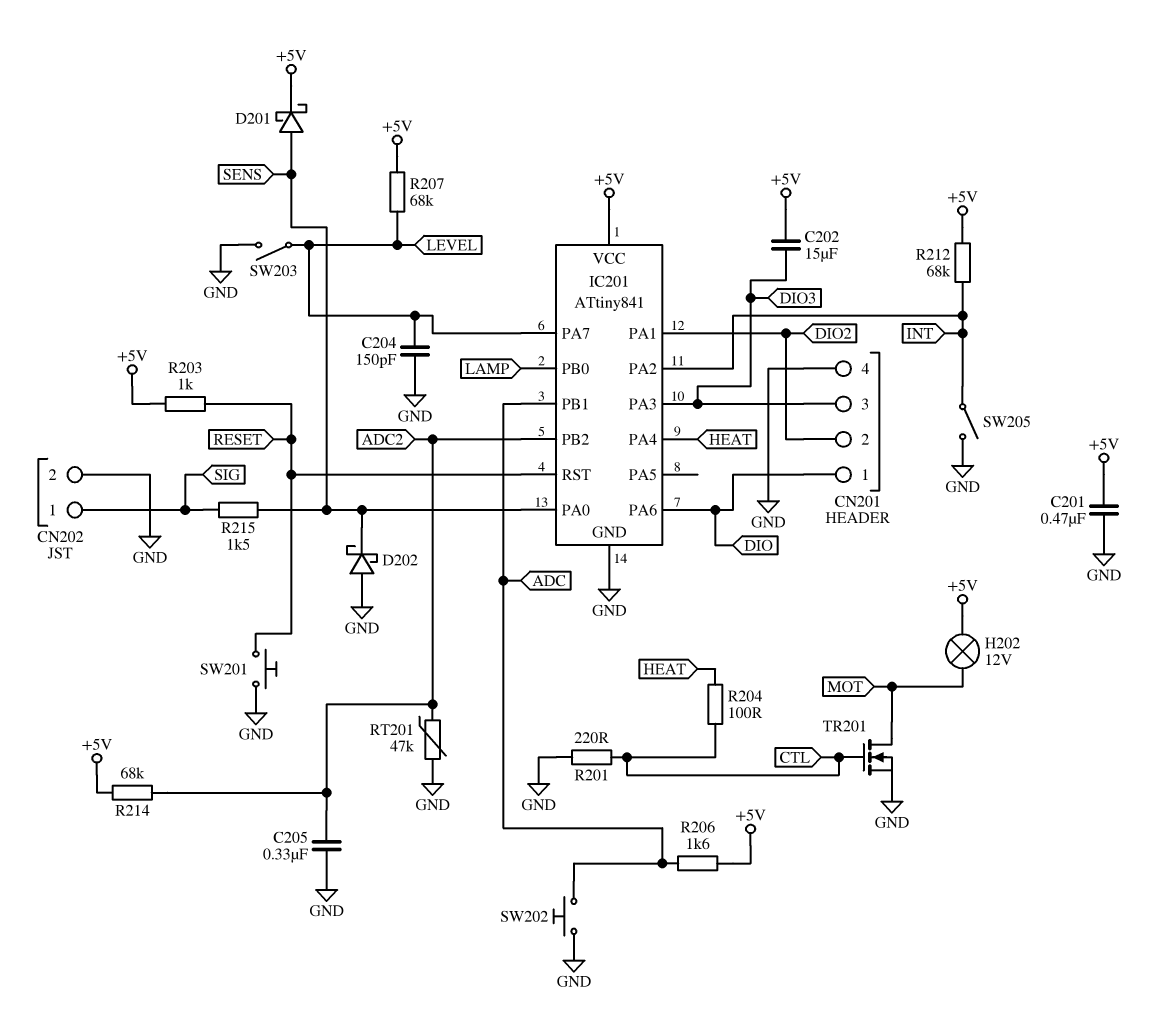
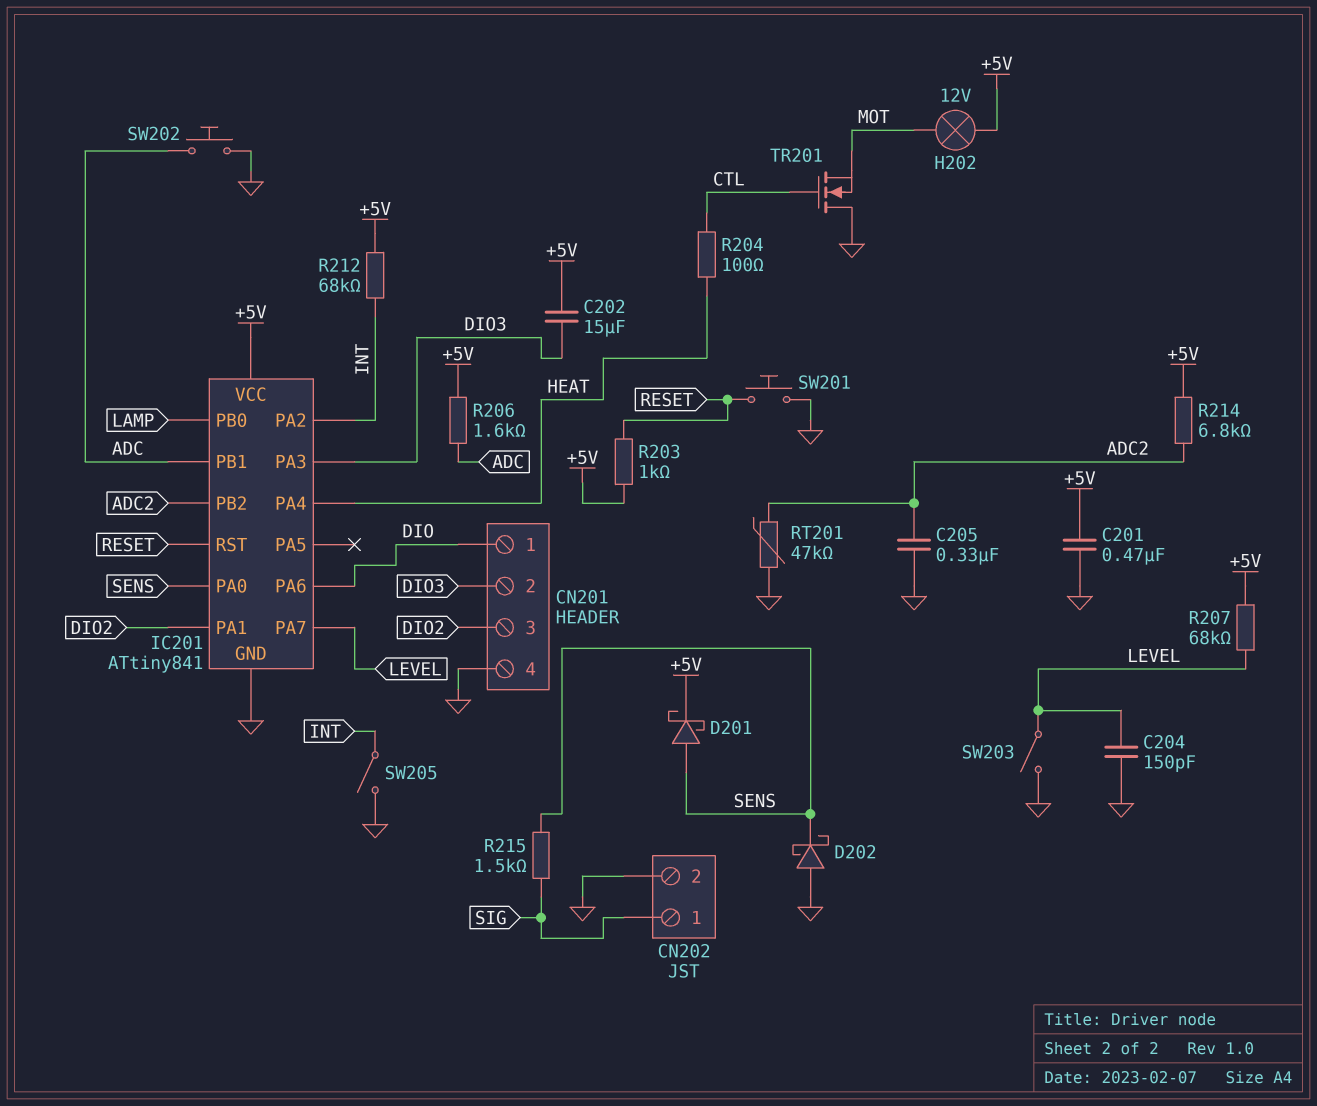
CN201 pin 2: DIO2 -> DIO3
CN201 pin 3: DIO3 -> DIO2
R201: 220 (CTL, GND) -> none
R214: 68k (+5V, ADC2) -> 6.8k (+5V, ADC2)
TR201: NMOS (G CTL, D MOT, S GND) -> NMOS (G CTL, D GND, S MOT)

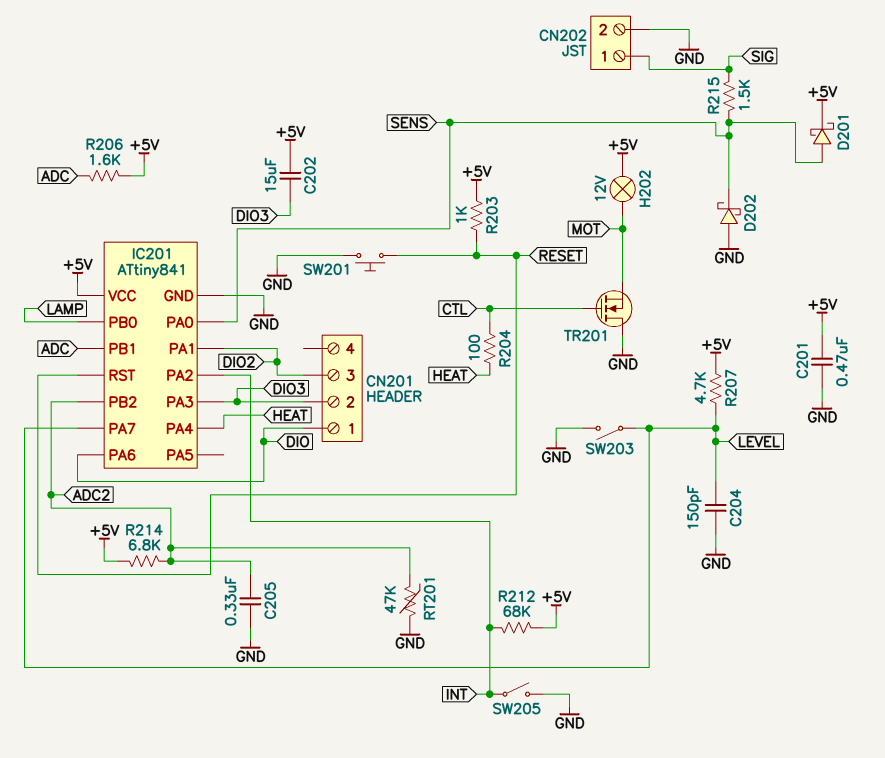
CN201 pin 4: GND -> none
R207: 68k (+5V, LEVEL) -> 4.7k (+5V, LEVEL)
SW202: button (ADC, GND) -> none

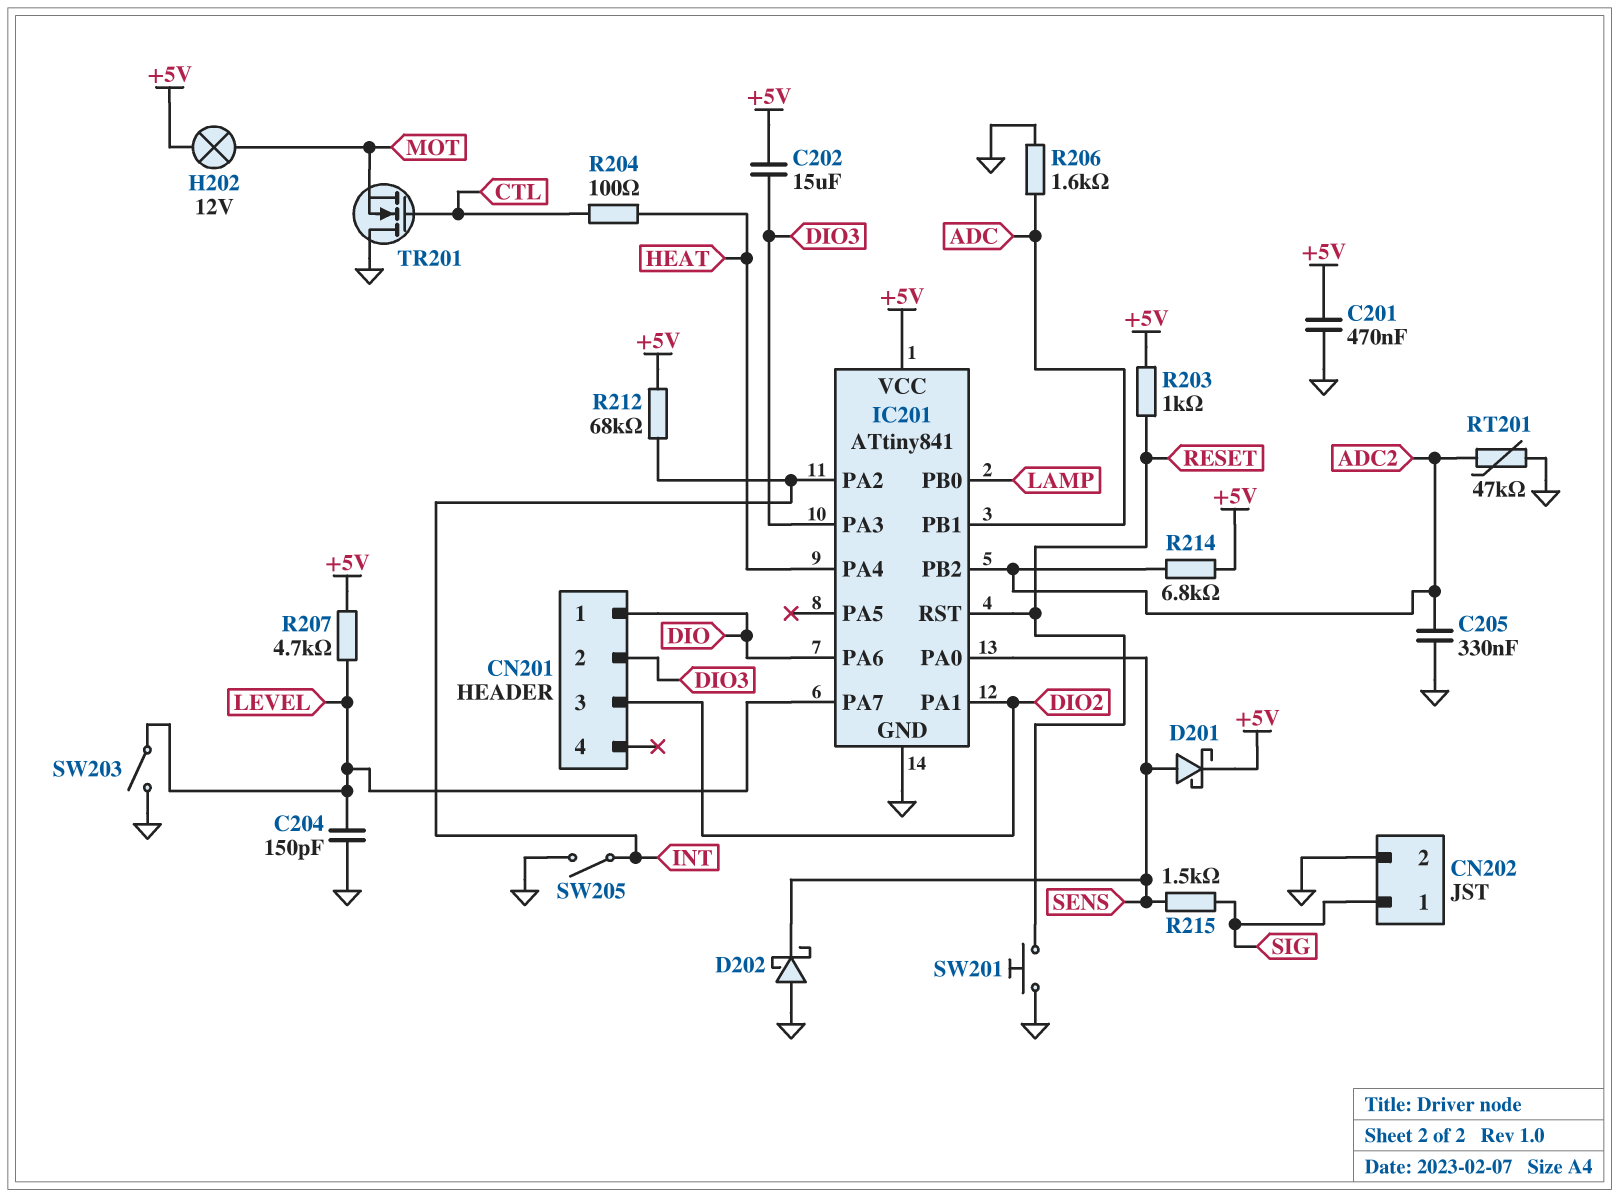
R206: 1.6k (+5V, ADC) -> 1.6k (ADC, GND)

